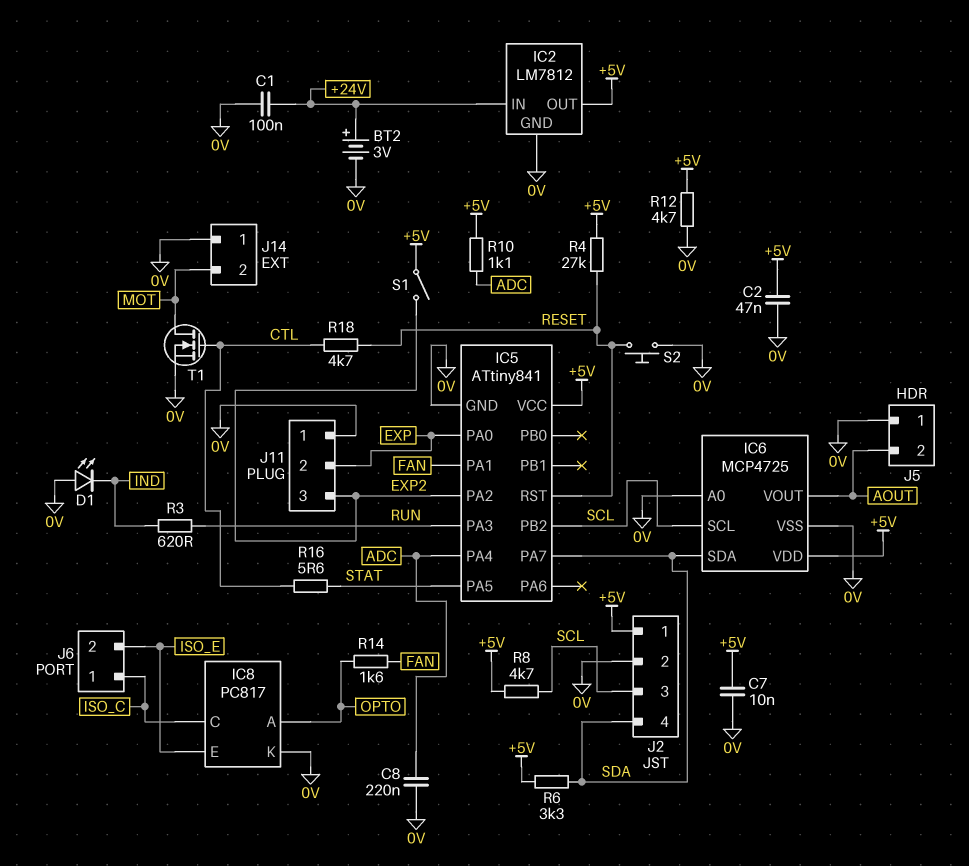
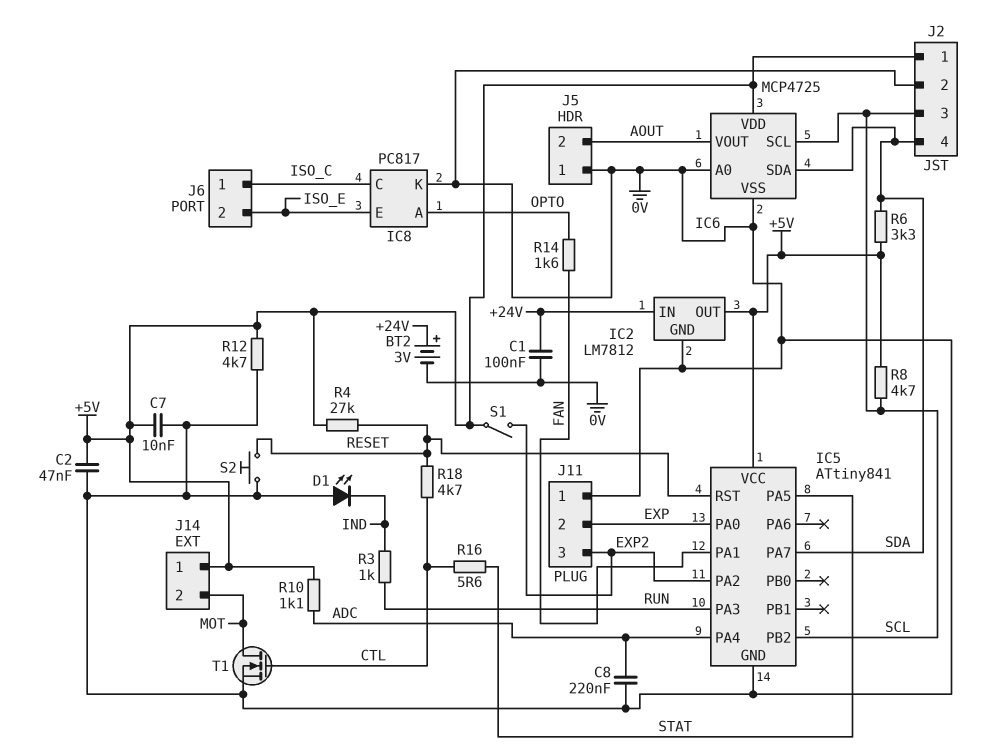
J14 pin 1: 0V -> +5V
R3: 620 (IND, RUN) -> 1k (IND, RUN)

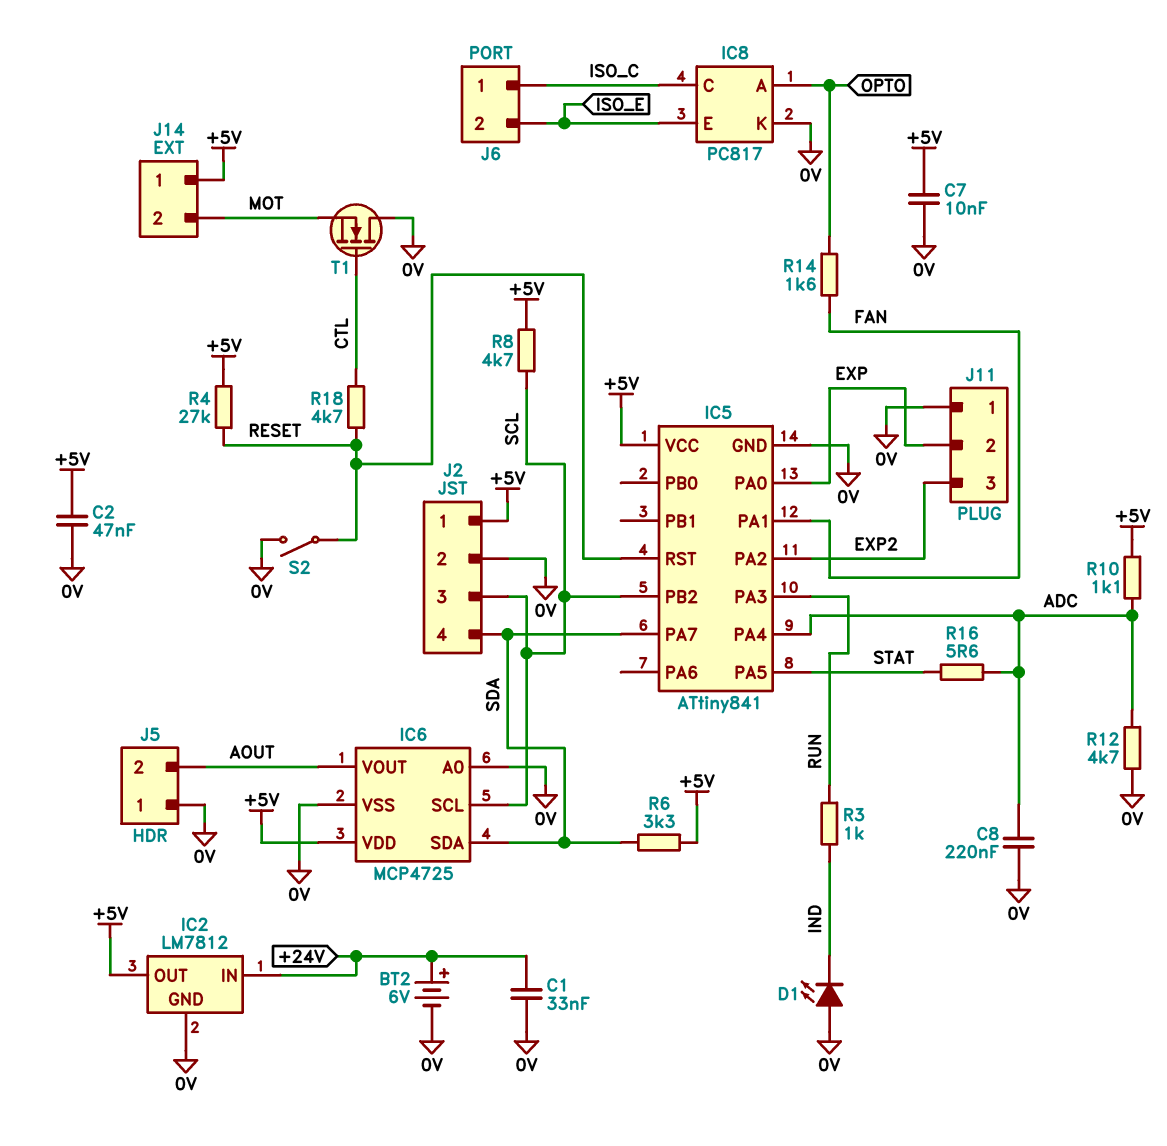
BT2: 3V (plus +24V, minus 0V) -> 6V (plus +24V, minus 0V)
C1: 100nF (+24V, 0V) -> 33nF (+24V, 0V)
R12: 4.7k (+5V, 0V) -> 4.7k (0V, ADC)
R16: 5.6 (CTL, STAT) -> 5.6 (ADC, STAT)
S1: switch (+5V, EXP2) -> none
S2: button (0V, RESET) -> switch (0V, RESET)
T1: NMOS (G CTL, D MOT, S 0V) -> NMOS (G CTL, D 0V, S MOT)

